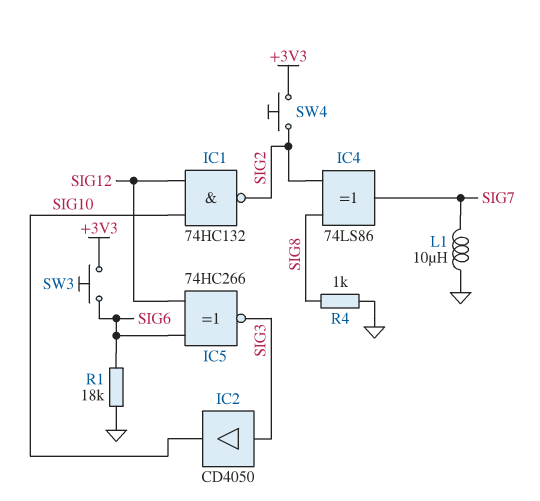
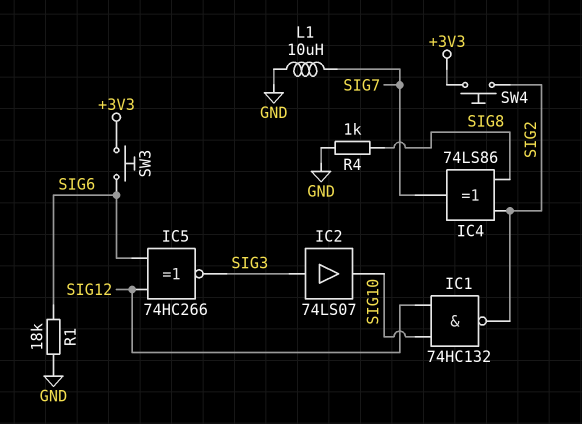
IC2: buffer CD4050 (in SIG3, out SIG10) -> buffer 74LS07 (in SIG3, out SIG10)

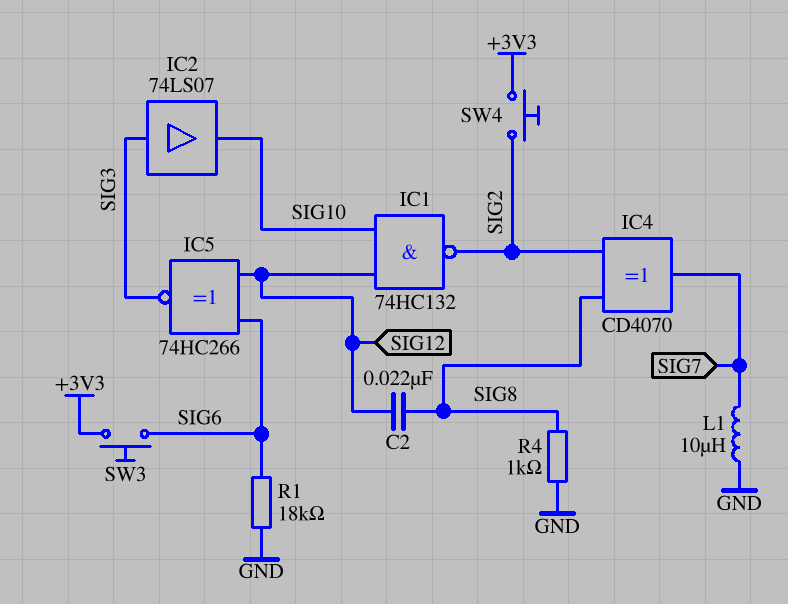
C2: none -> 22nF (SIG8, SIG12)
IC4: XOR 74LS86 (in SIG2, in SIG8, out SIG7) -> XOR CD4070 (in SIG2, in SIG8, out SIG7)

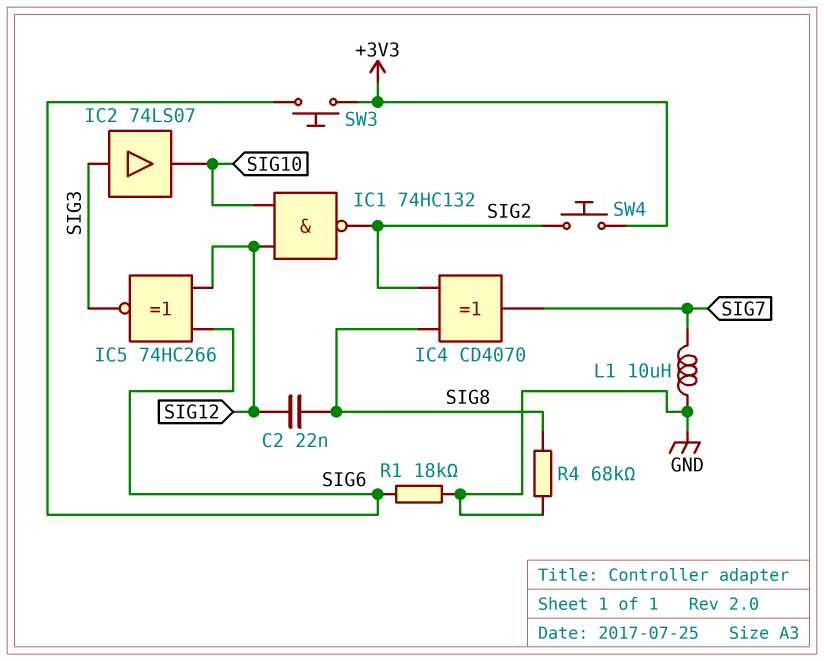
R4: 1k (GND, SIG8) -> 68k (GND, SIG8)

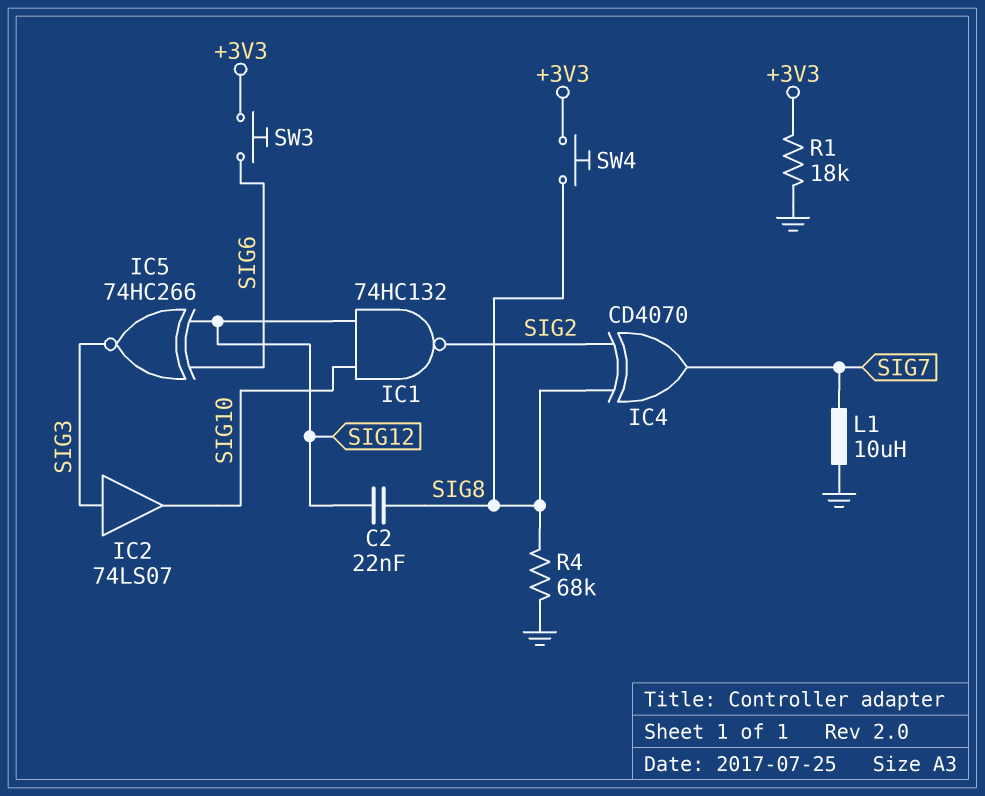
R1: 18k (GND, SIG6) -> 18k (+3V3, GND)
SW4: button (+3V3, SIG2) -> button (+3V3, SIG8)

